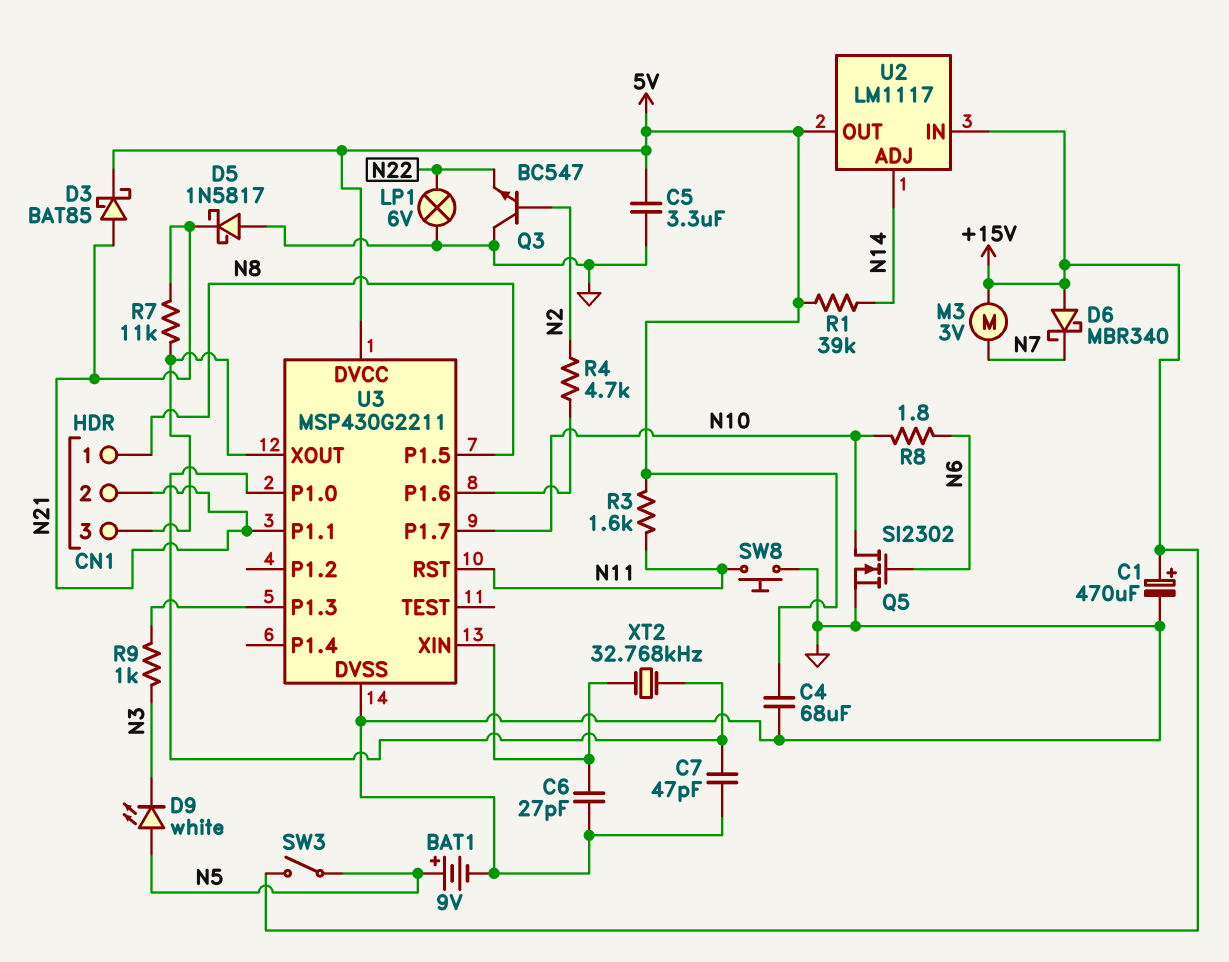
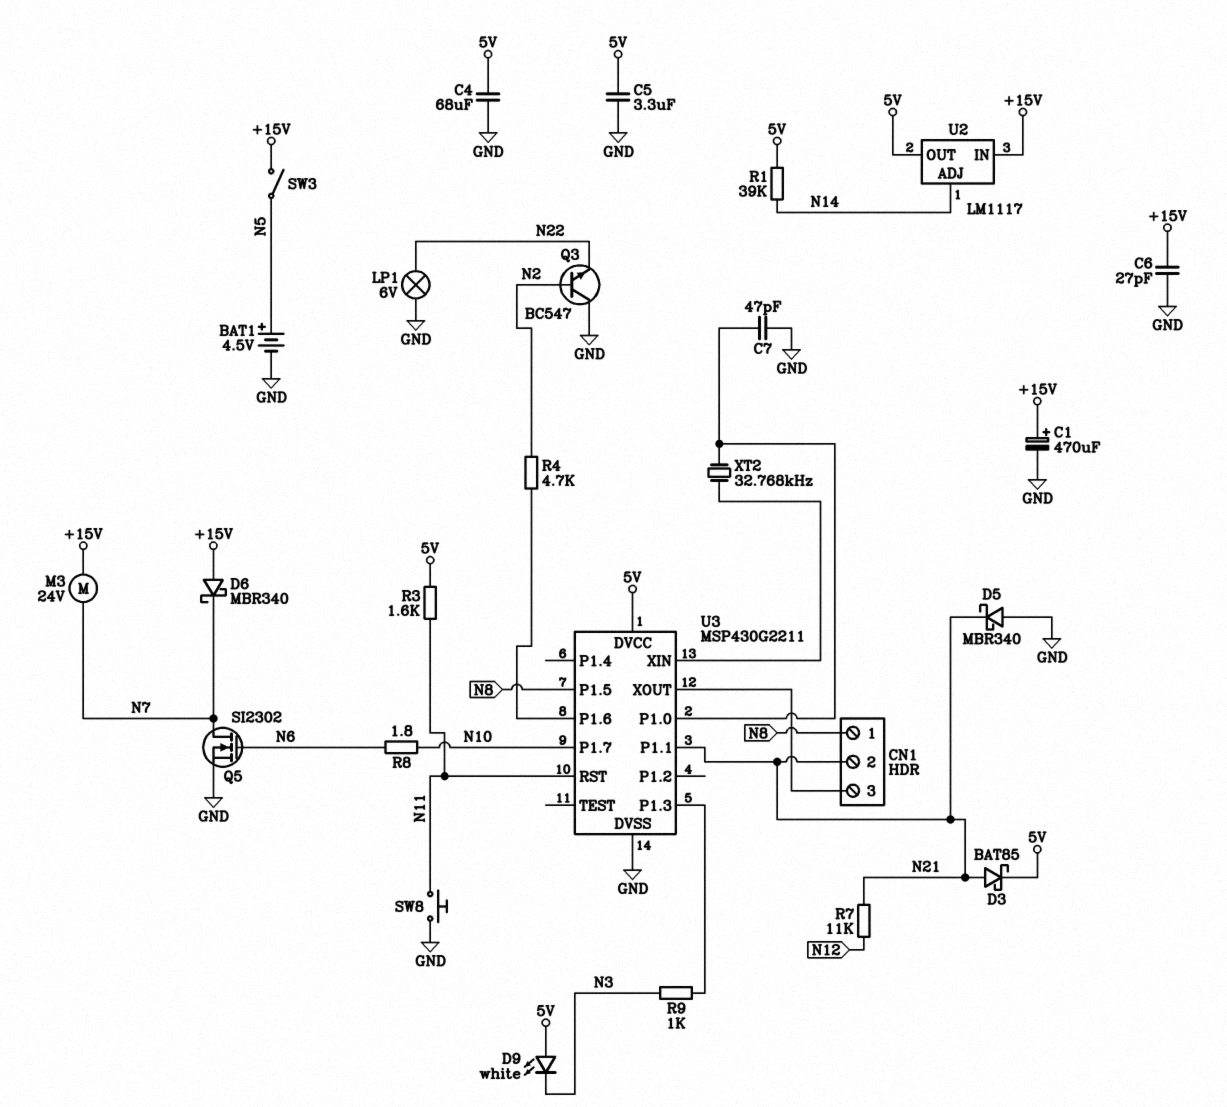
BAT1: 9V (plus N5, minus GND) -> 4.5V (plus N5, minus GND)
C6: 27pF (GND, U3/XIN) -> 27pF (+15V, GND)
D5: schottky 1N5817 (A GND, K N21) -> schottky MBR340 (A GND, K N21)
D9: LED white (A N5, K N3) -> LED white (A 5V, K N3)
M3: motor 3V (+15V, N7) -> motor 24V (+15V, N7)
Q5: NMOS SI2302 (G N6, D N10, S GND) -> NMOS SI2302 (G N6, D N7, S GND)
R7: 11k (CN1/3, N21) -> 11k (N12, N21)

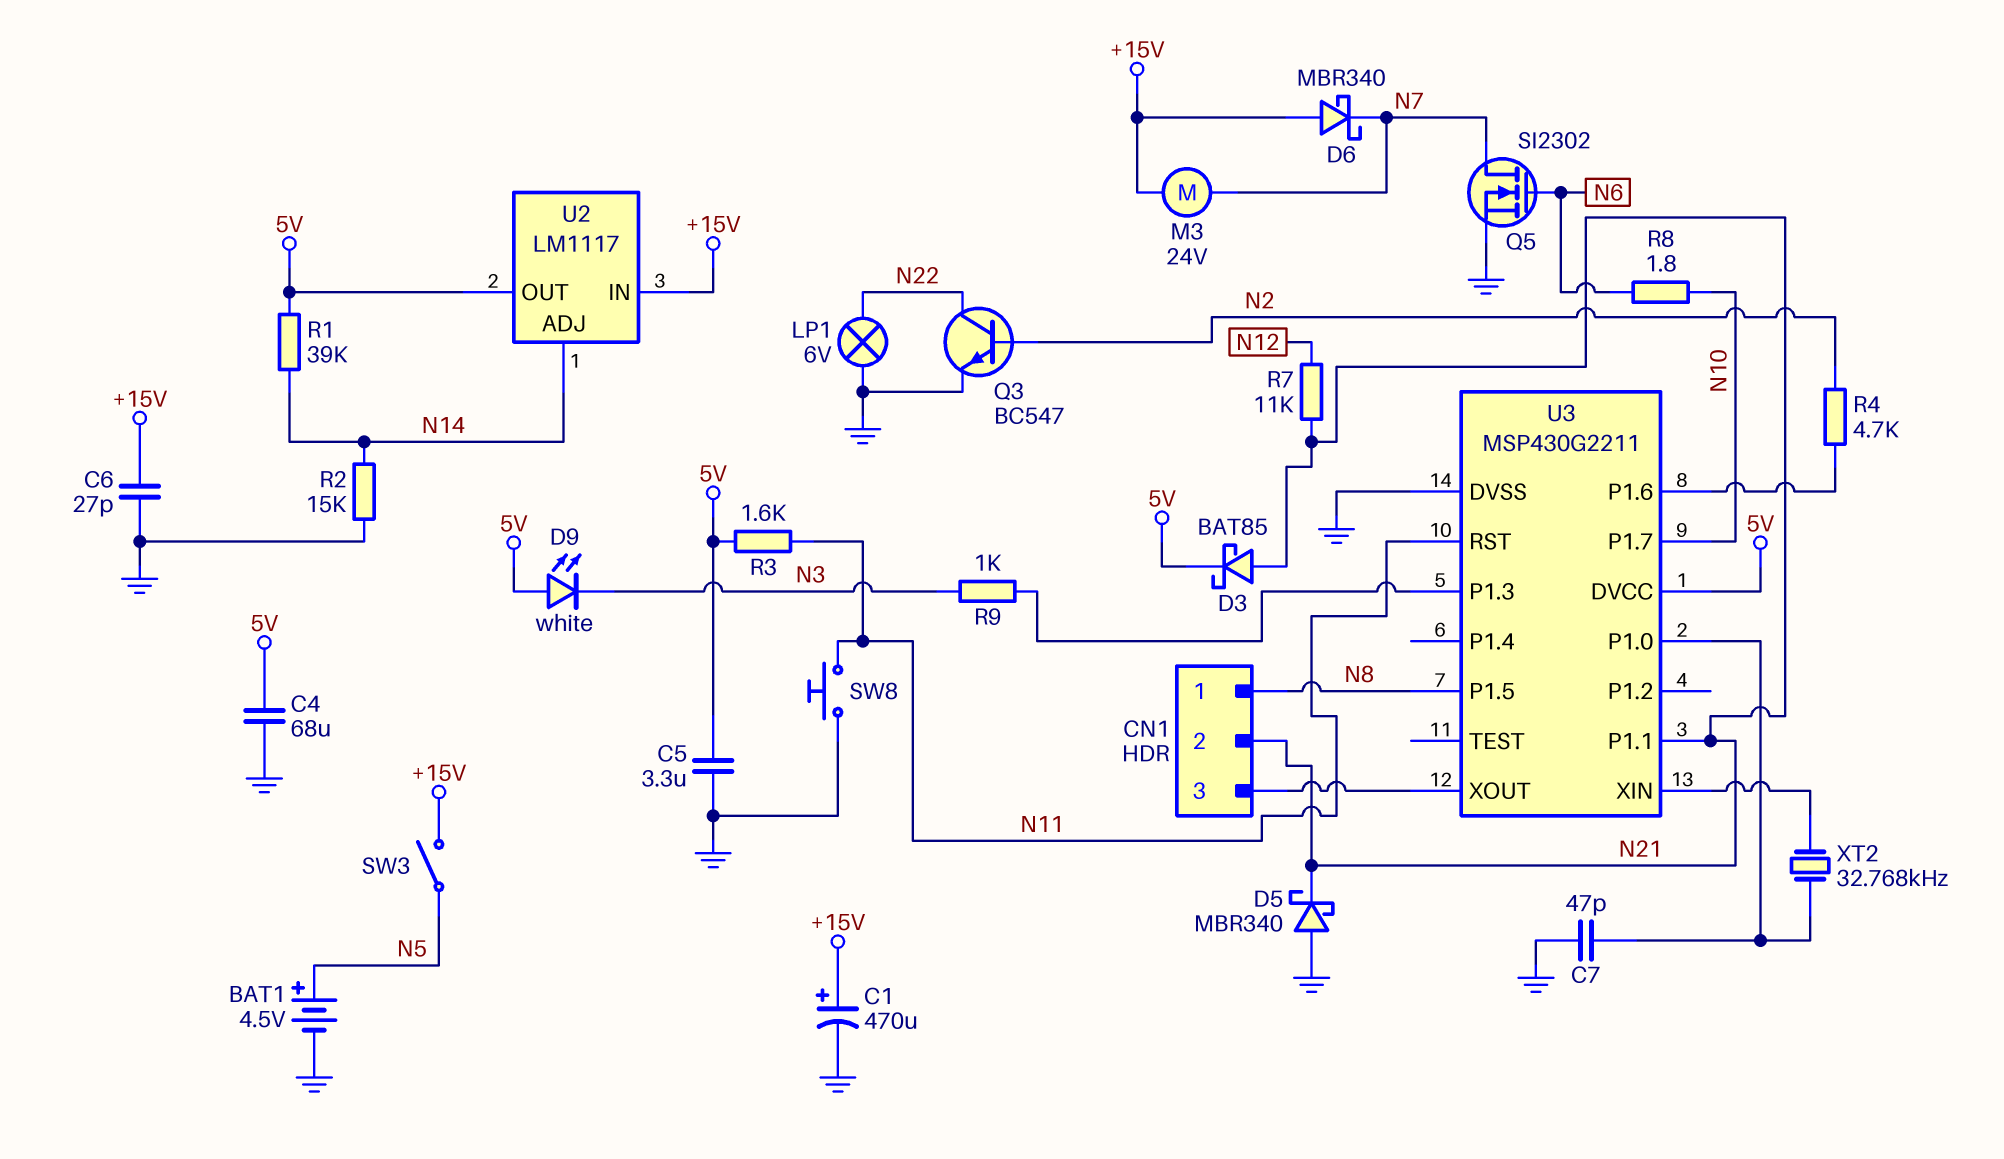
Q3: NPN BC547 (B N2, C GND, E N22) -> NPN BC547 (B N2, C N22, E GND)
R2: none -> 15k (GND, N14)

